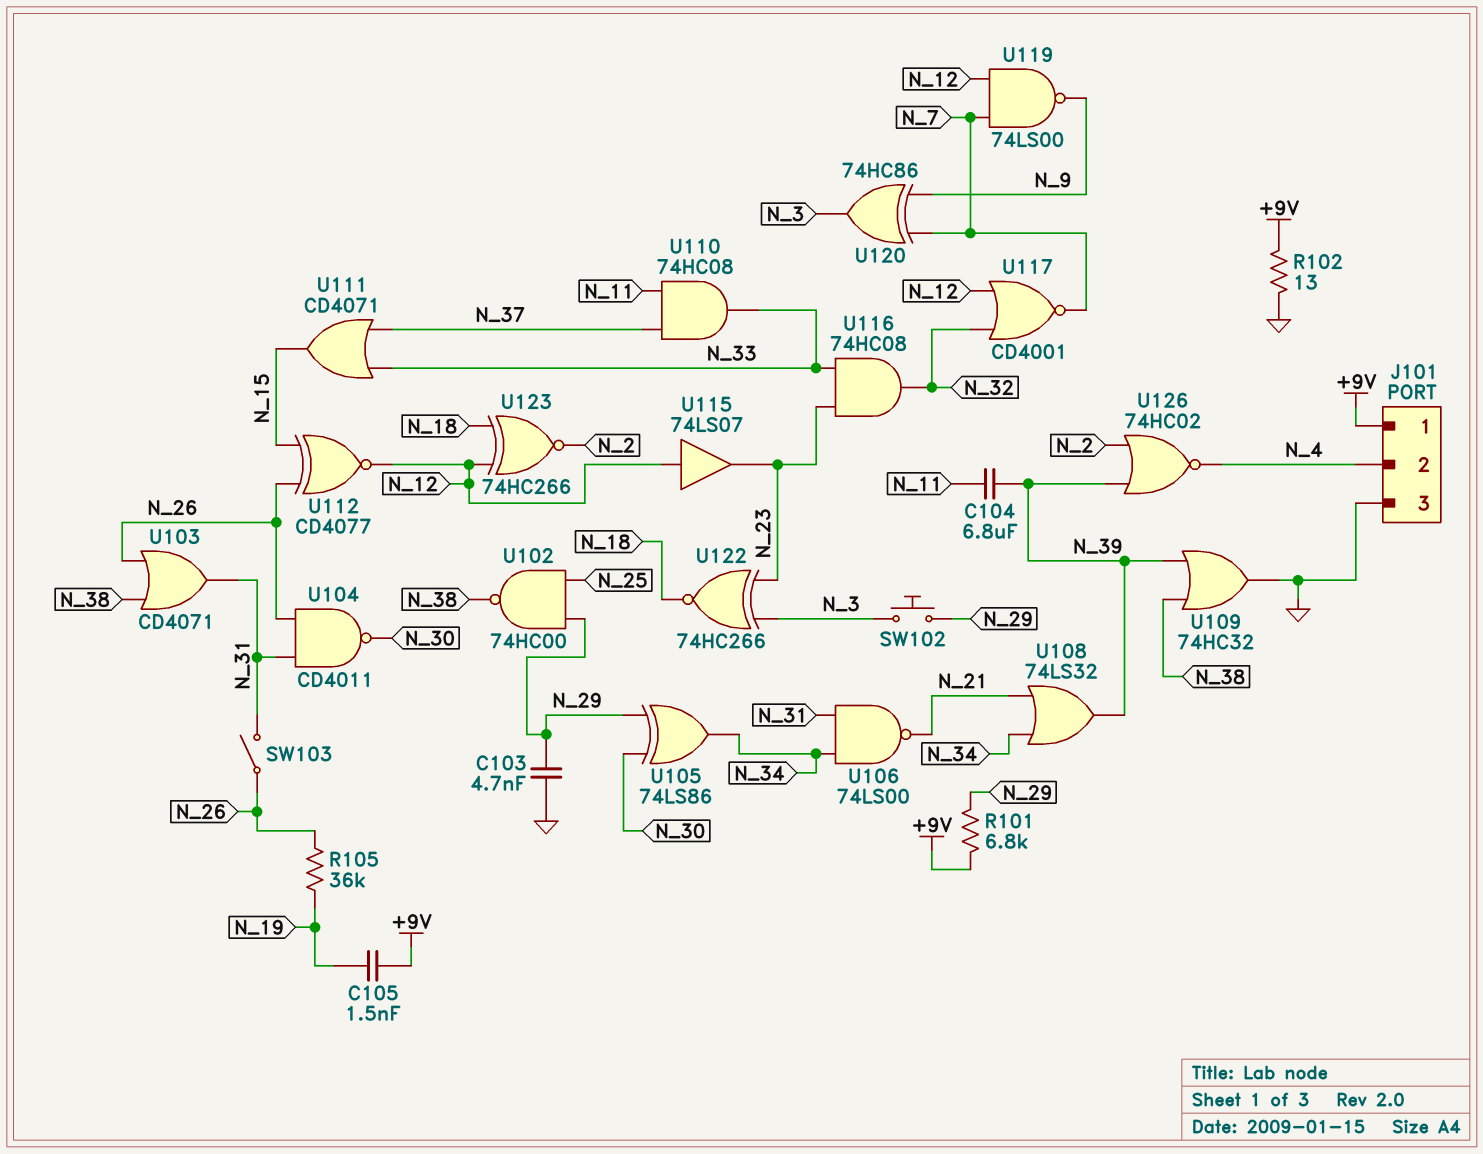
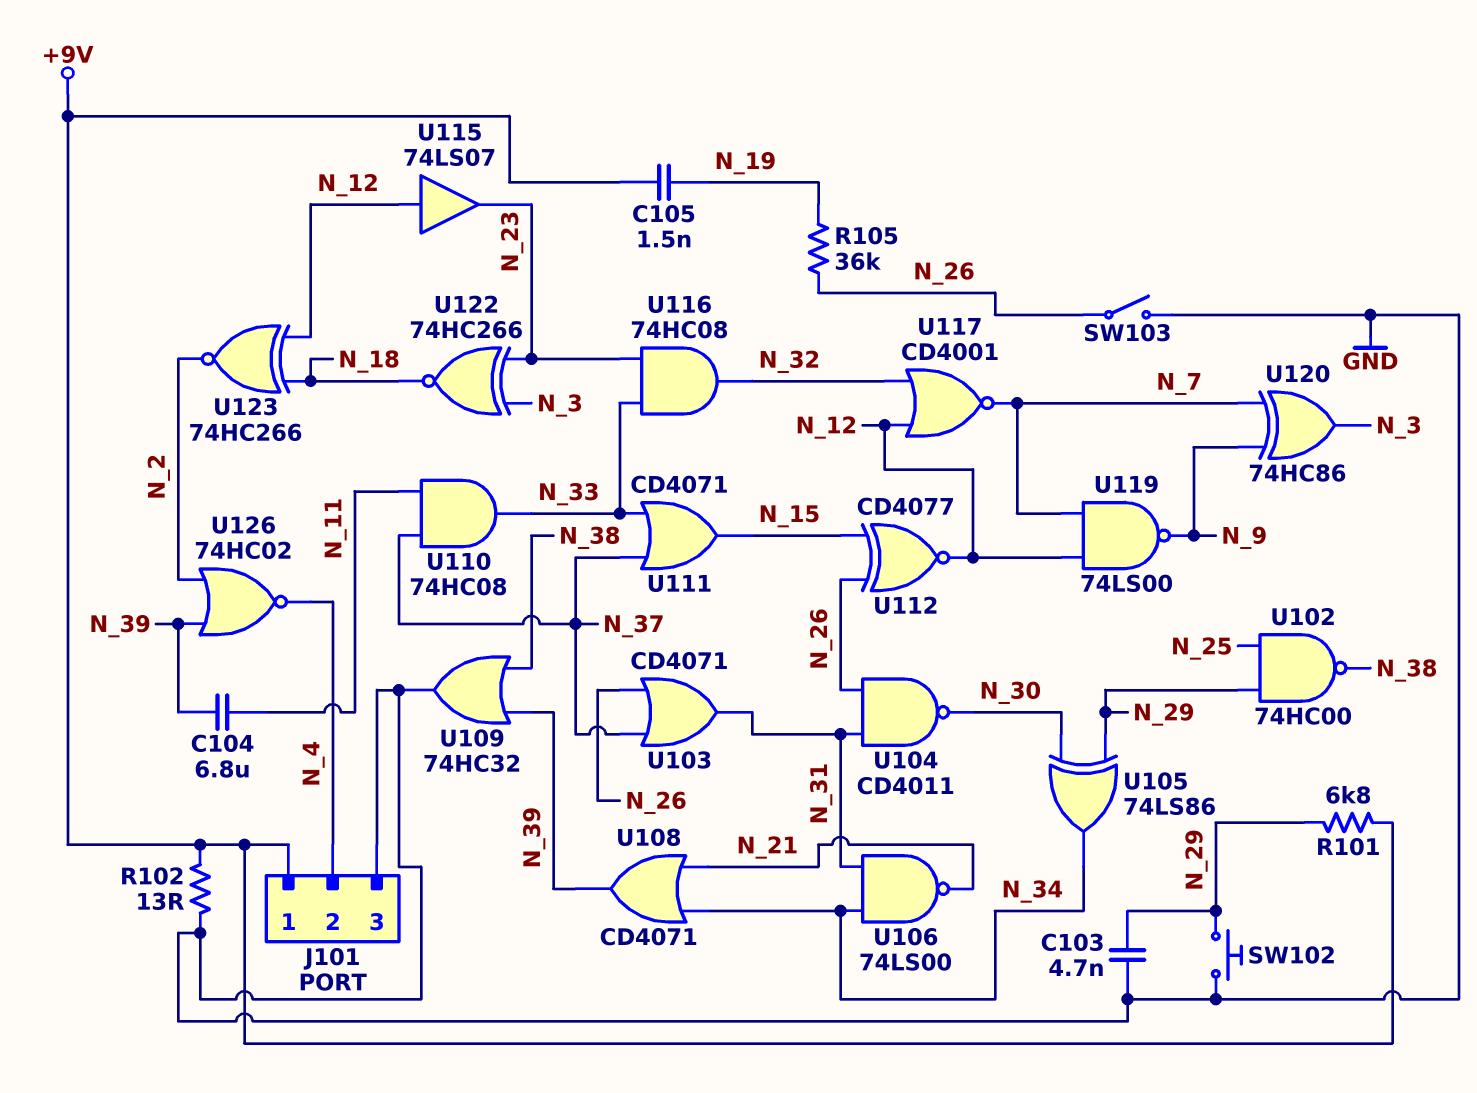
SW102: button (N_3, N_29) -> button (GND, N_29)
SW103: switch (N_26, N_31) -> switch (GND, N_26)
U103: OR CD4071 (in N_26, in N_38, out N_31) -> OR CD4071 (in N_26, in N_37, out N_31)
U108: OR 74LS32 (in N_21, in N_34, out N_39) -> OR CD4071 (in N_21, in N_34, out N_39)

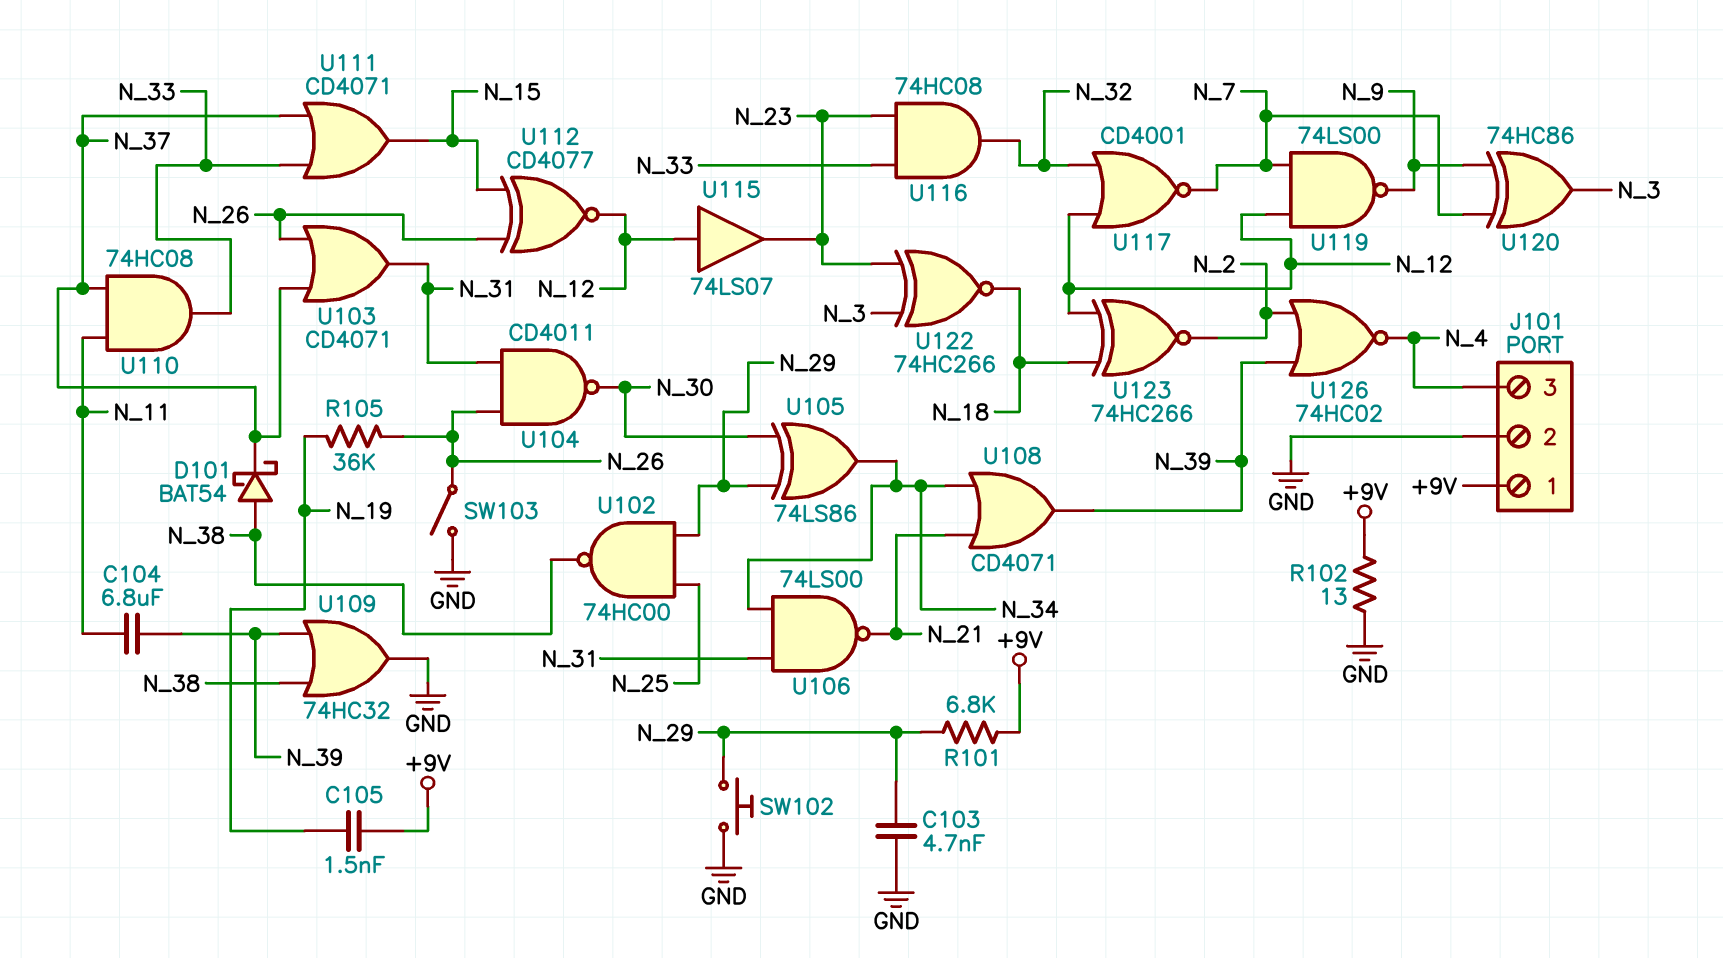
D101: none -> schottky BAT54 (A N_38, K N_37)
J101 pin 2: N_4 -> GND
J101 pin 3: GND -> N_4

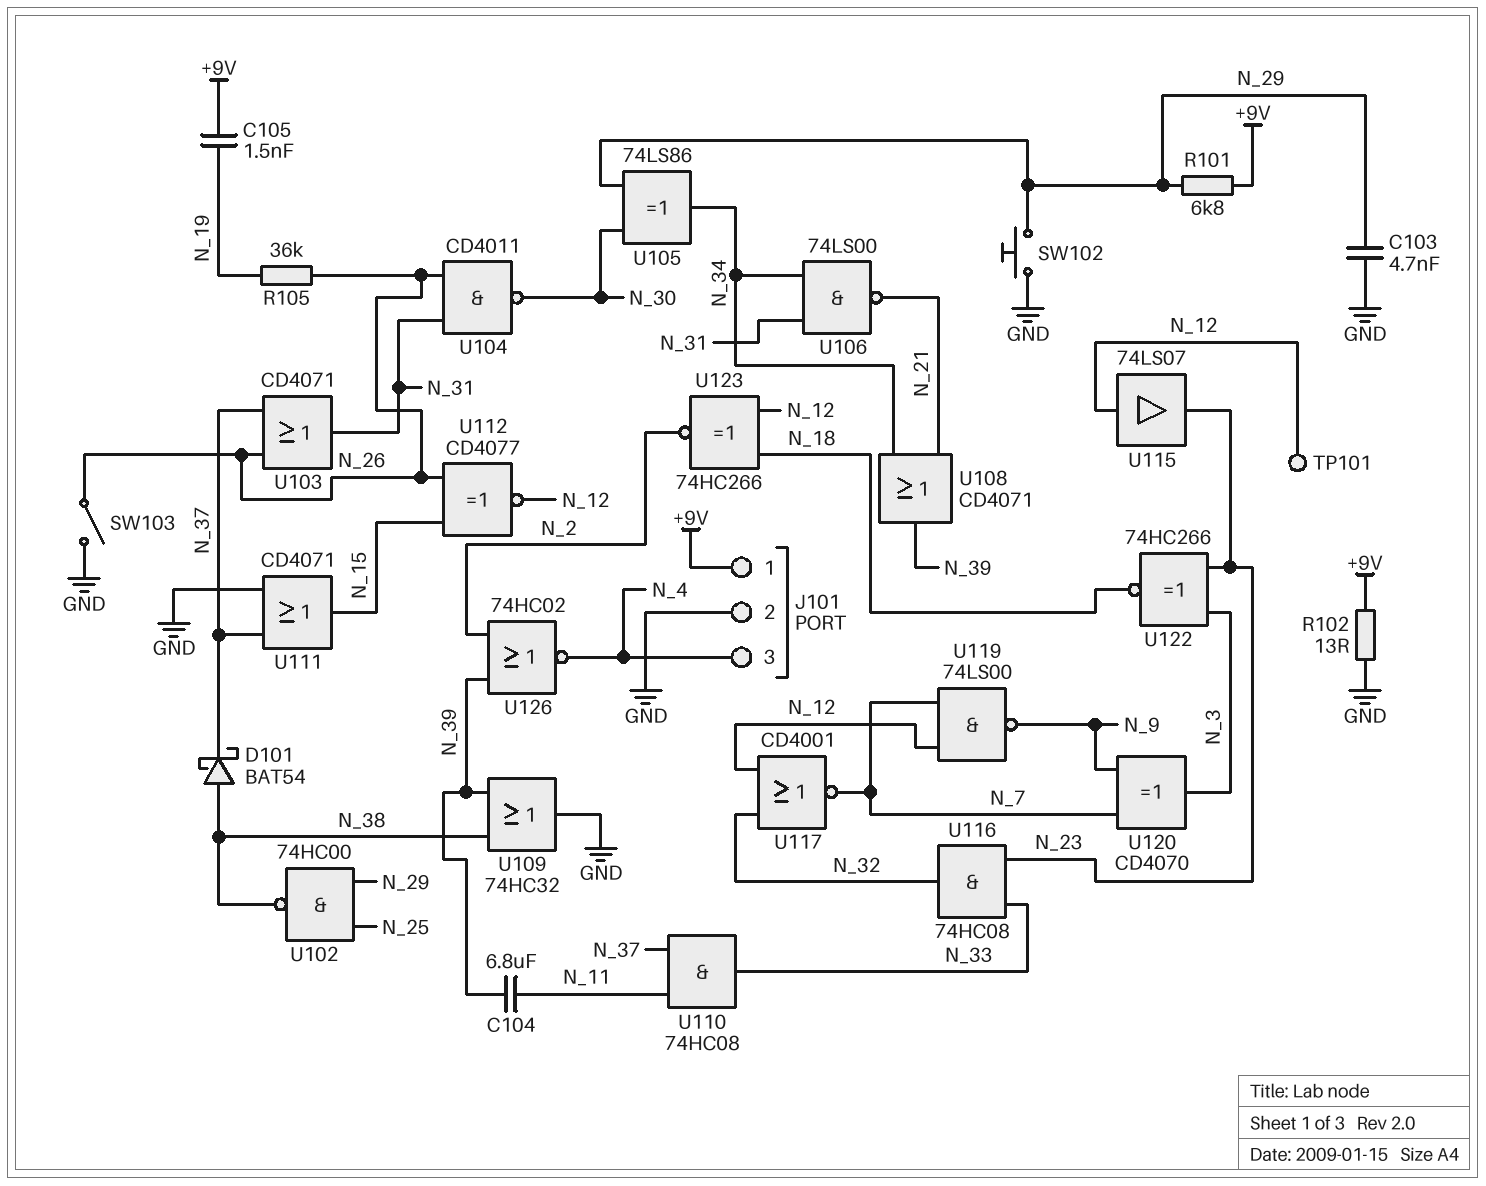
TP101: none -> test point (N_12)
U111: OR CD4071 (in N_33, in N_37, out N_15) -> OR CD4071 (in GND, in N_37, out N_15)
U120: XOR 74HC86 (in N_7, in N_9, out N_3) -> XOR CD4070 (in N_7, in N_9, out N_3)

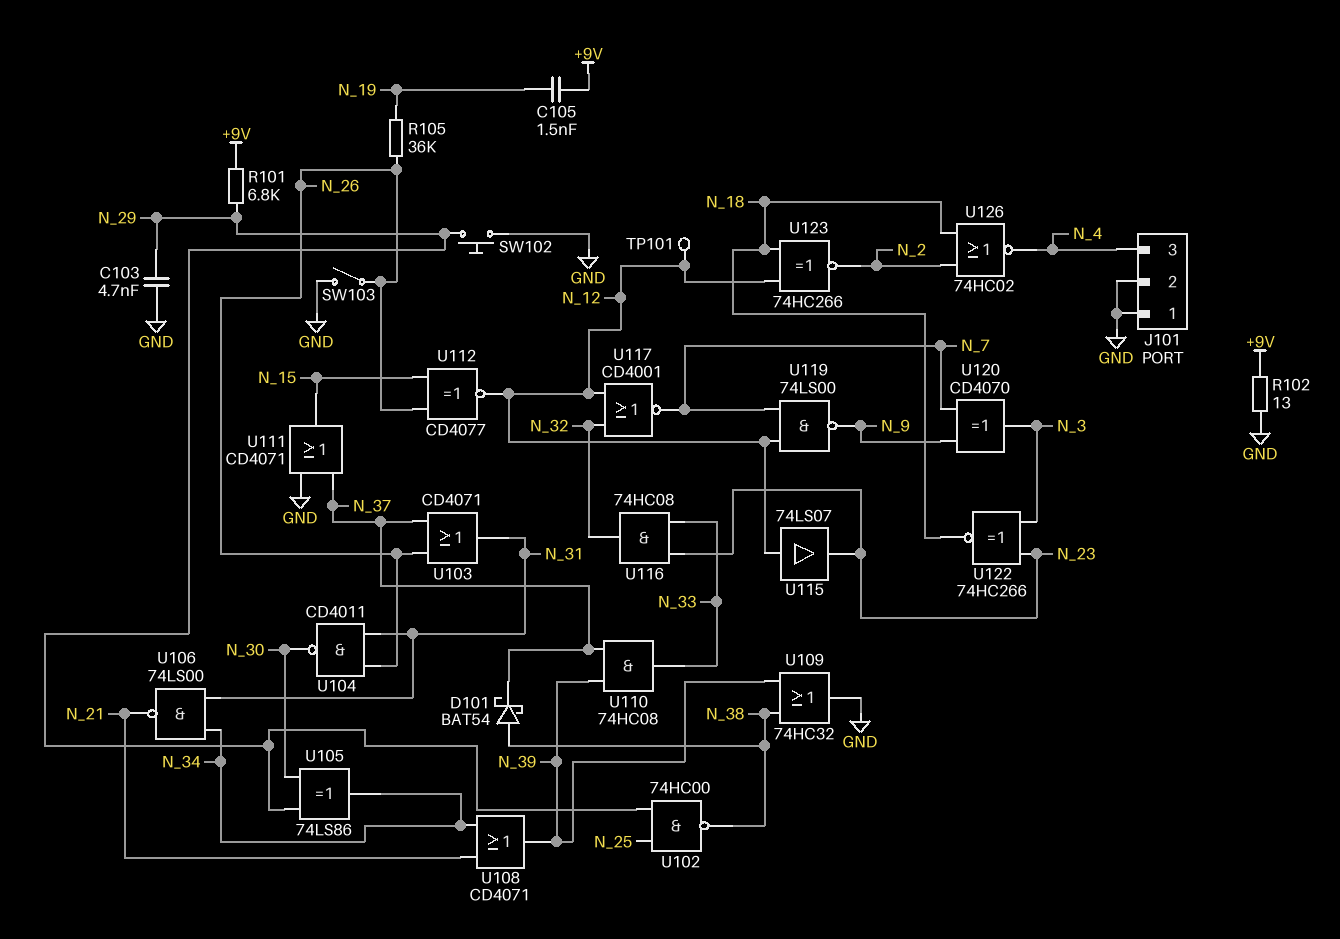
C104: 6.8uF (N_11, N_39) -> none
J101 pin 1: +9V -> GND
U110: AND 74HC08 (in N_11, in N_37, out N_33) -> AND 74HC08 (in N_37, in N_39, out N_33)
U126: NOR 74HC02 (in N_2, in N_39, out N_4) -> NOR 74HC02 (in N_2, in N_18, out N_4)

